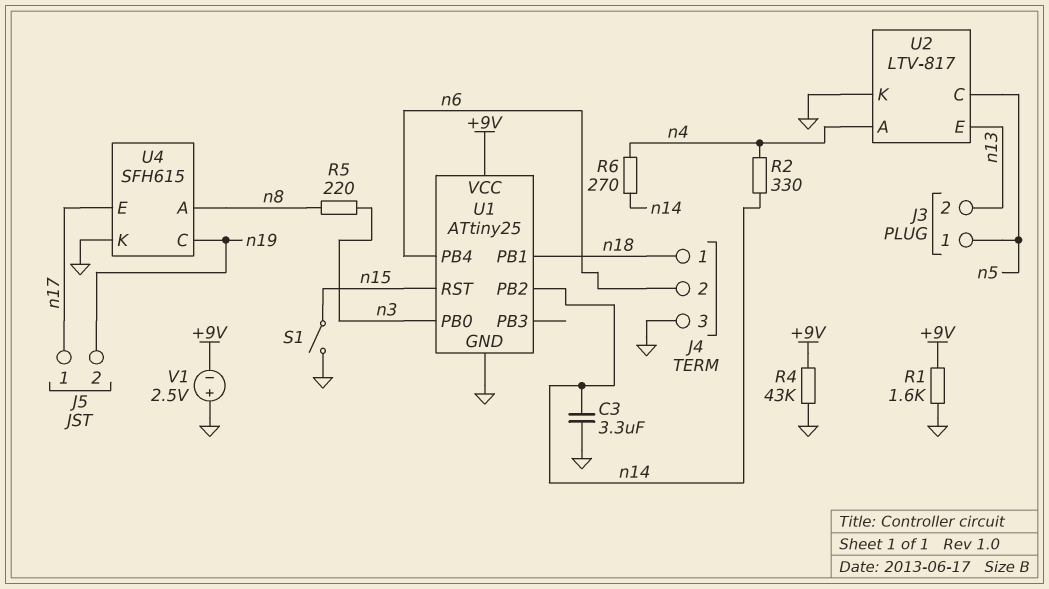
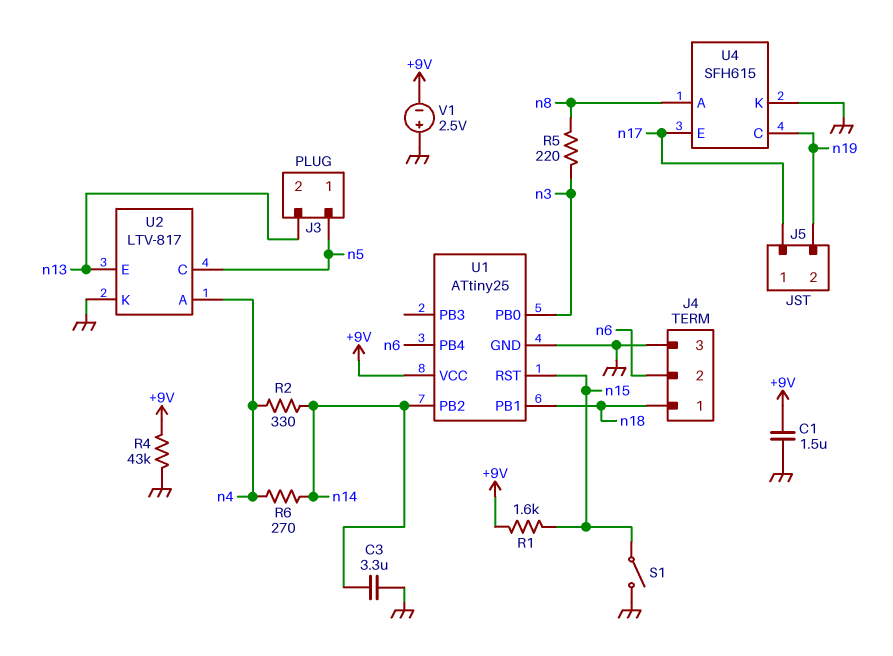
C1: none -> 1.5uF (+9V, GND)
R1: 1.6k (+9V, GND) -> 1.6k (+9V, n15)

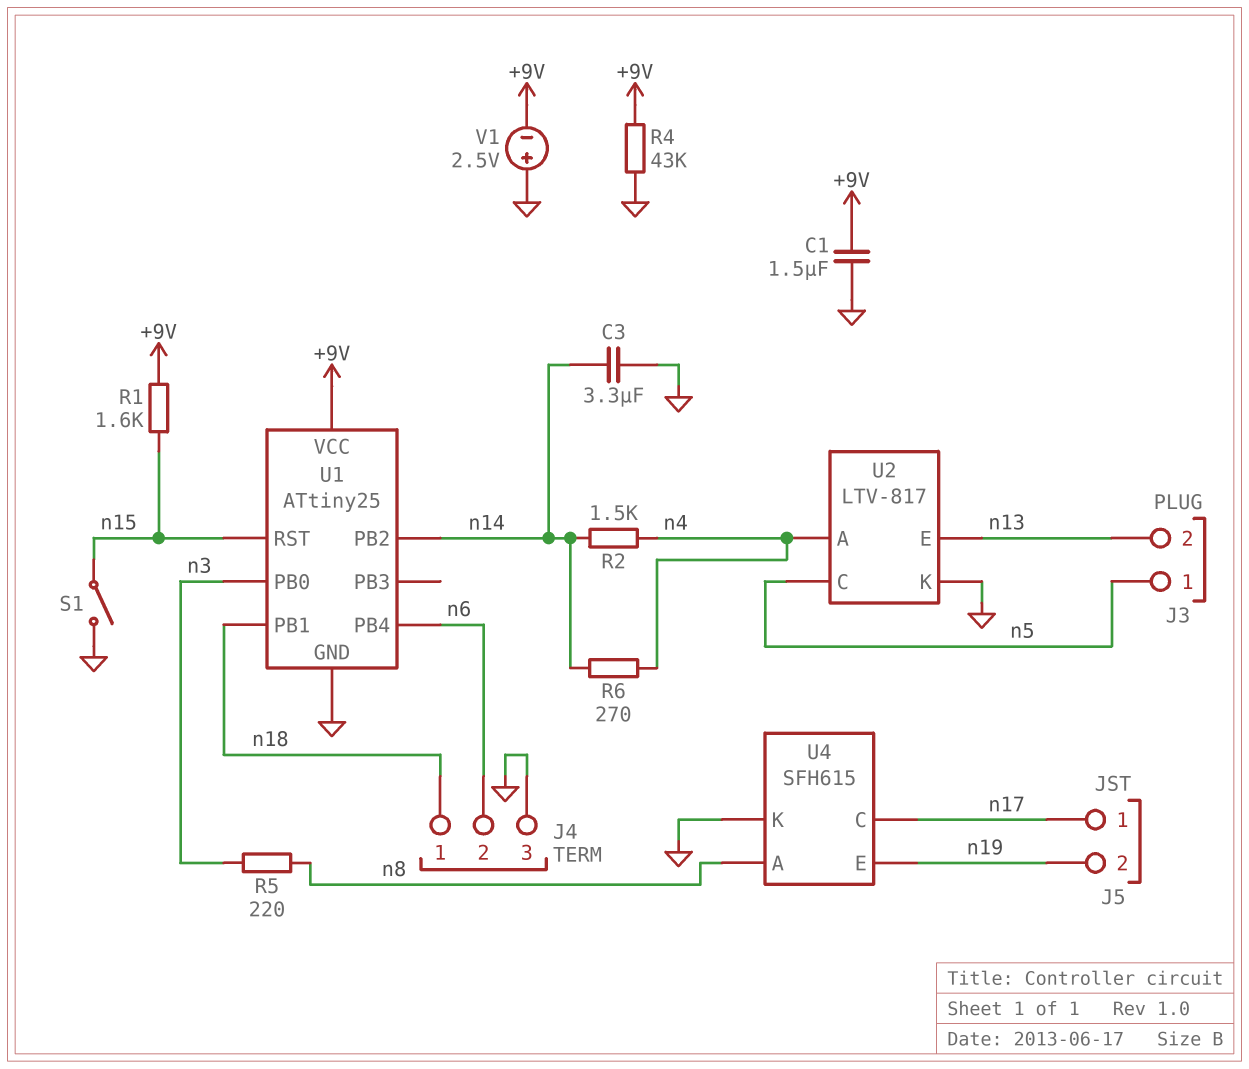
R2: 330 (n4, n14) -> 1.5k (n4, n14)
U4 pin C: n19 -> n17
U4 pin E: n17 -> n19

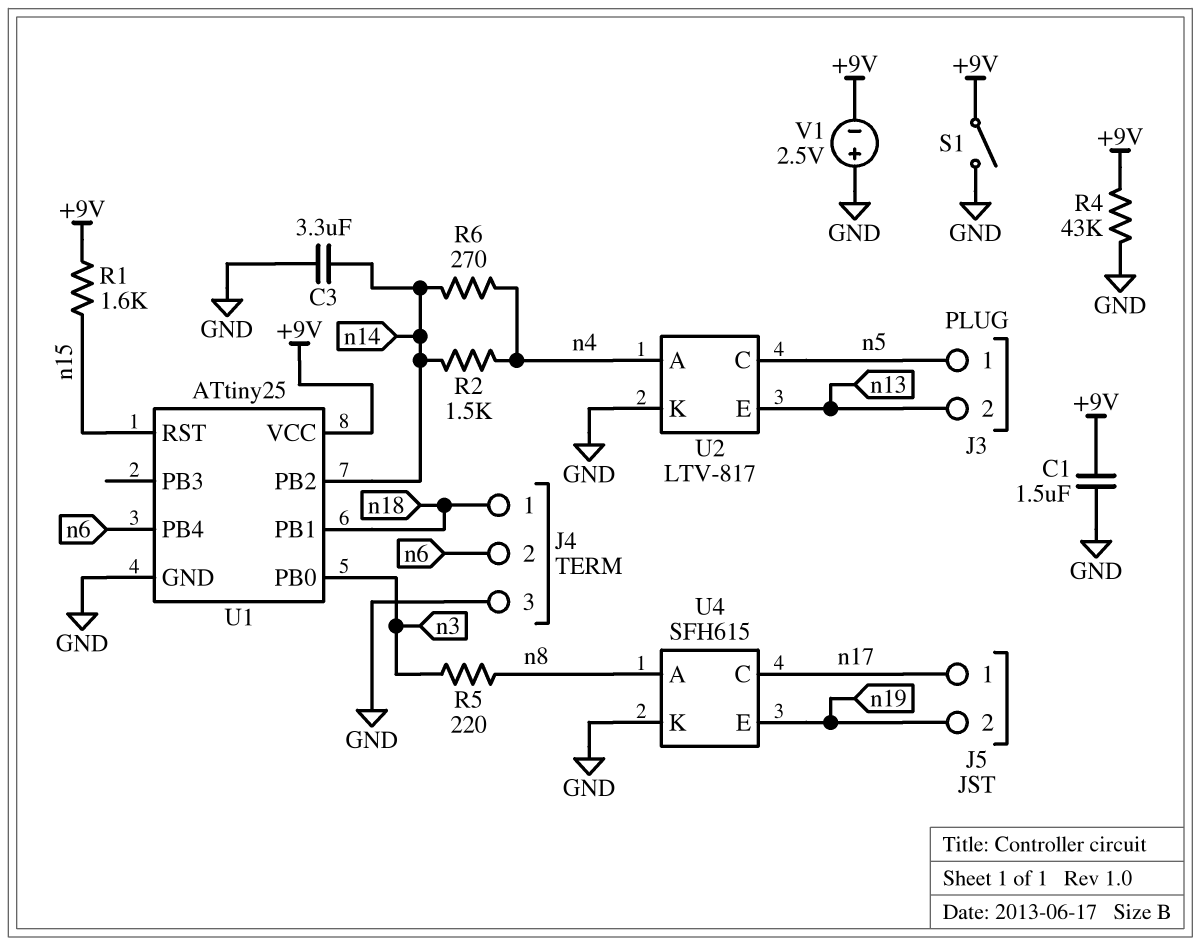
S1: switch (GND, n15) -> switch (+9V, GND)

